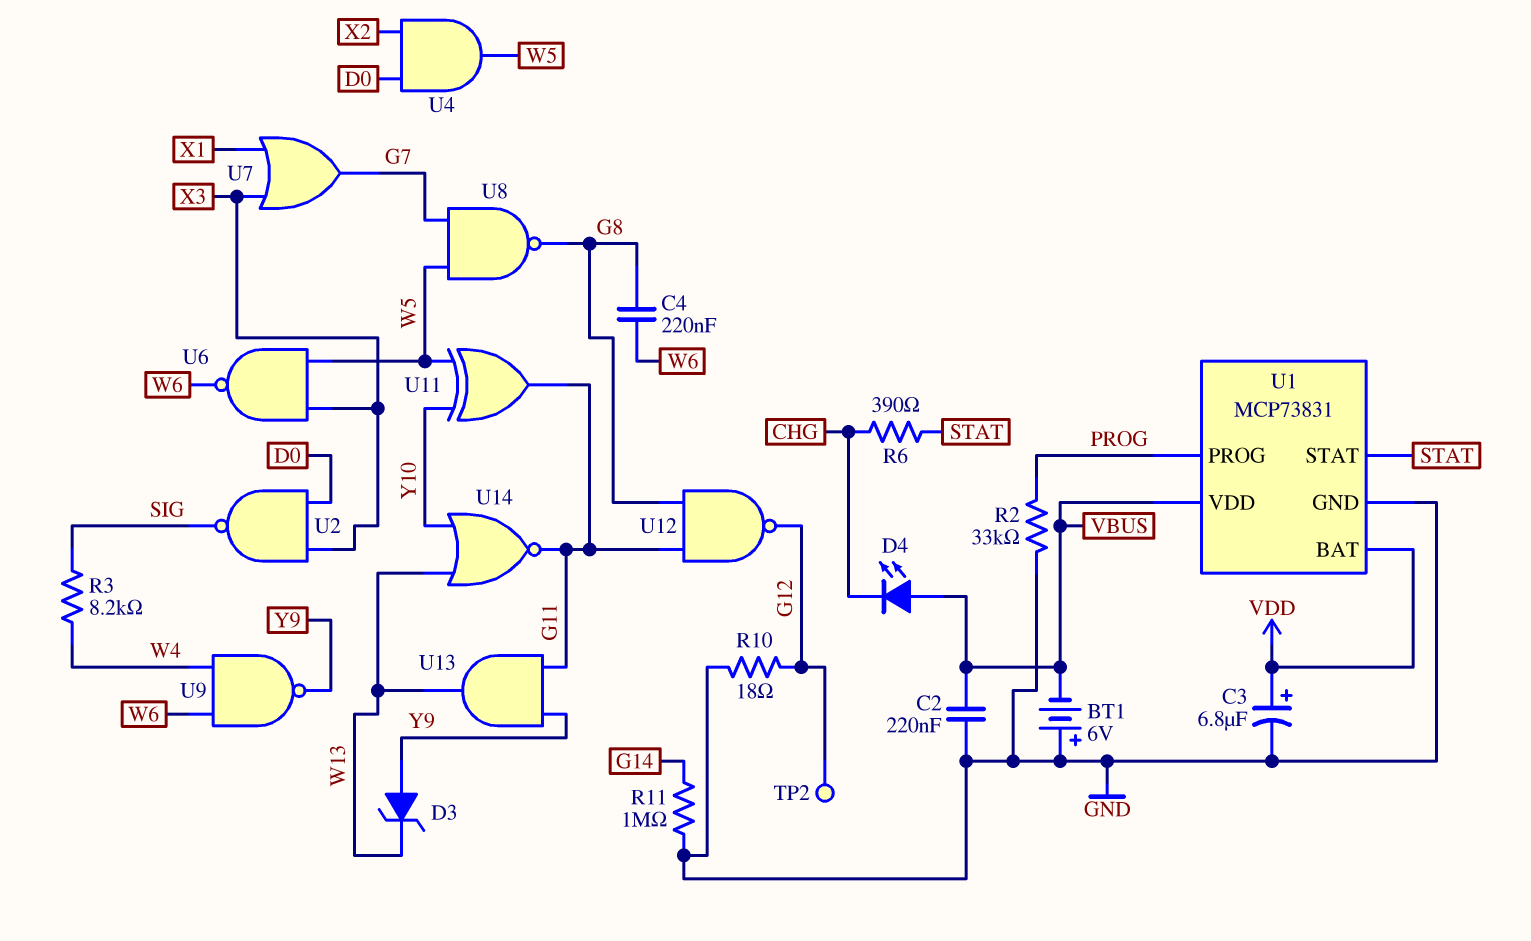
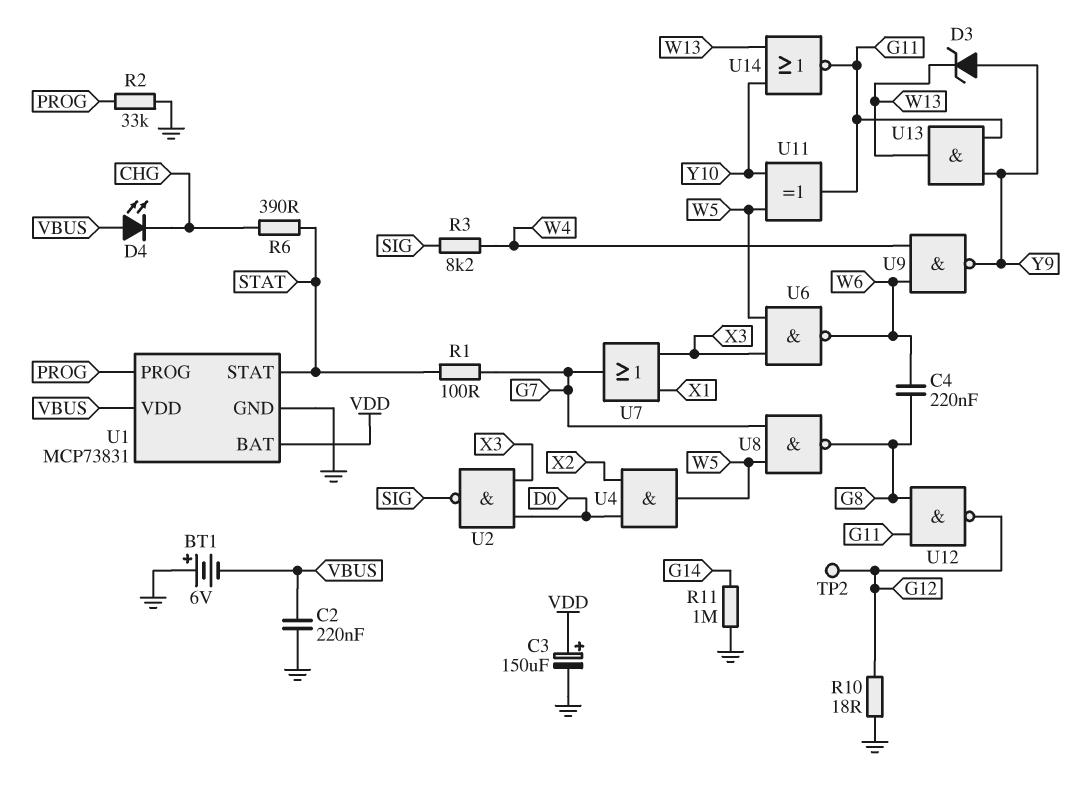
C3: 6.8uF (plus VDD, minus GND) -> 150uF (plus VDD, minus GND)
R1: none -> 100 (G7, STAT)

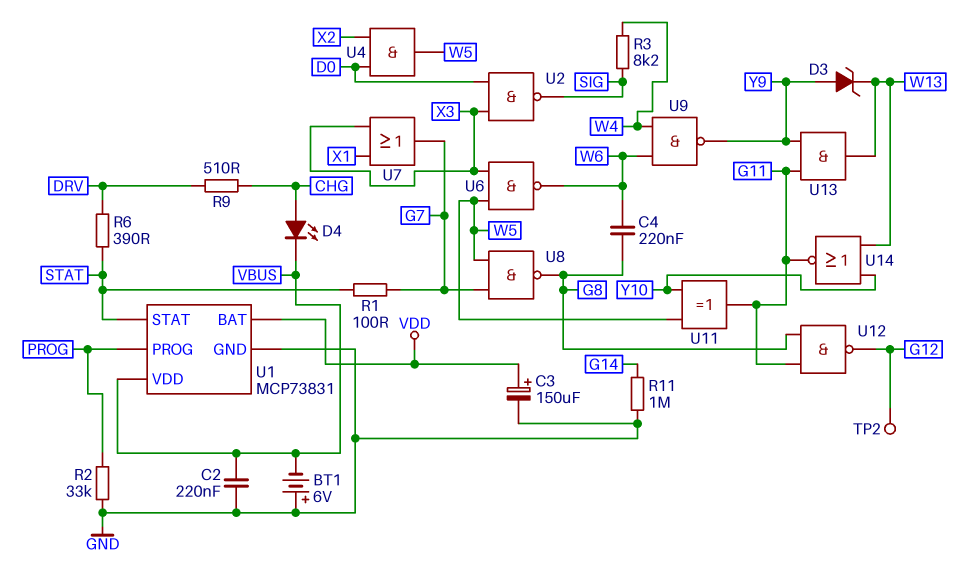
D4: LED (A VBUS, K CHG) -> LED (A CHG, K VBUS)
R6: 390 (CHG, STAT) -> 390 (DRV, STAT)
R9: none -> 510 (CHG, DRV)
R10: 18 (G12, GND) -> none

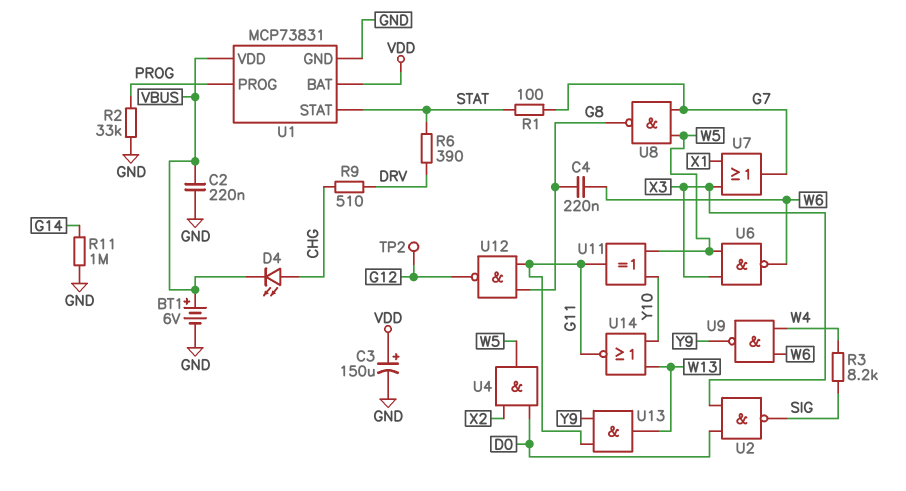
BT1: 6V (plus GND, minus VBUS) -> 6V (plus VBUS, minus GND)
D3: zener (A Y9, K W13) -> none

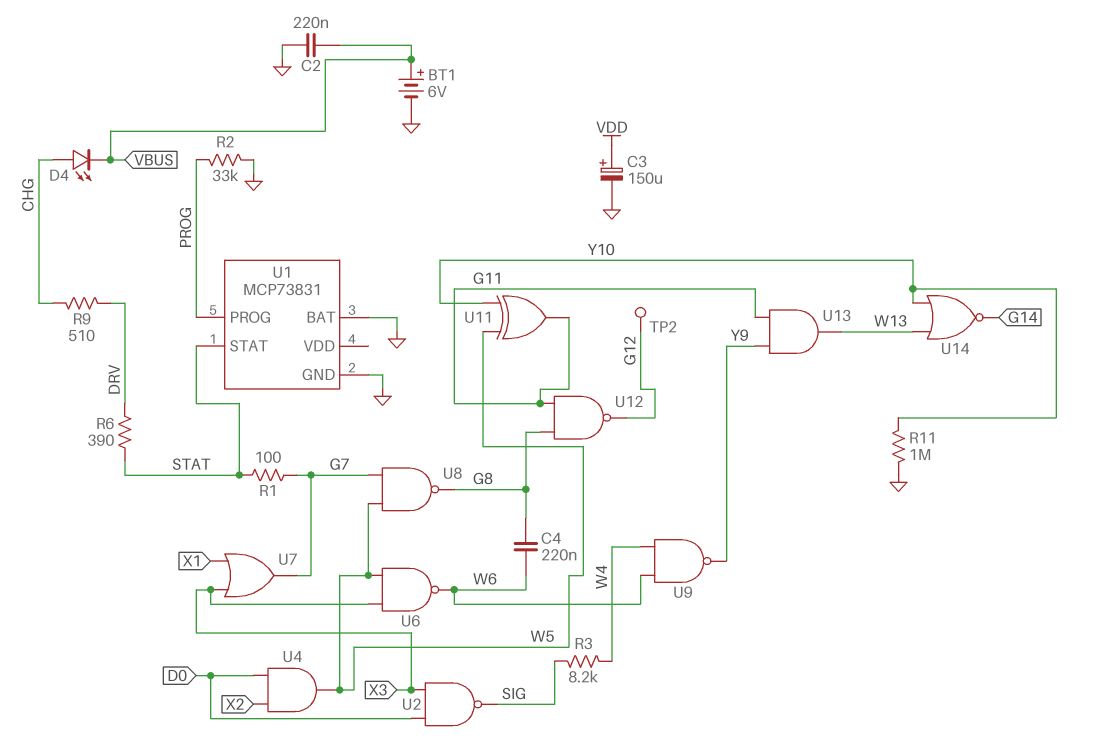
R11: 1M (G14, GND) -> 1M (GND, Y10)
U1 pin BAT: VDD -> GND
U1 pin VDD: VBUS -> none
U14: NOR (in W13, in Y10, out G11) -> NOR (in W13, in Y10, out G14)

